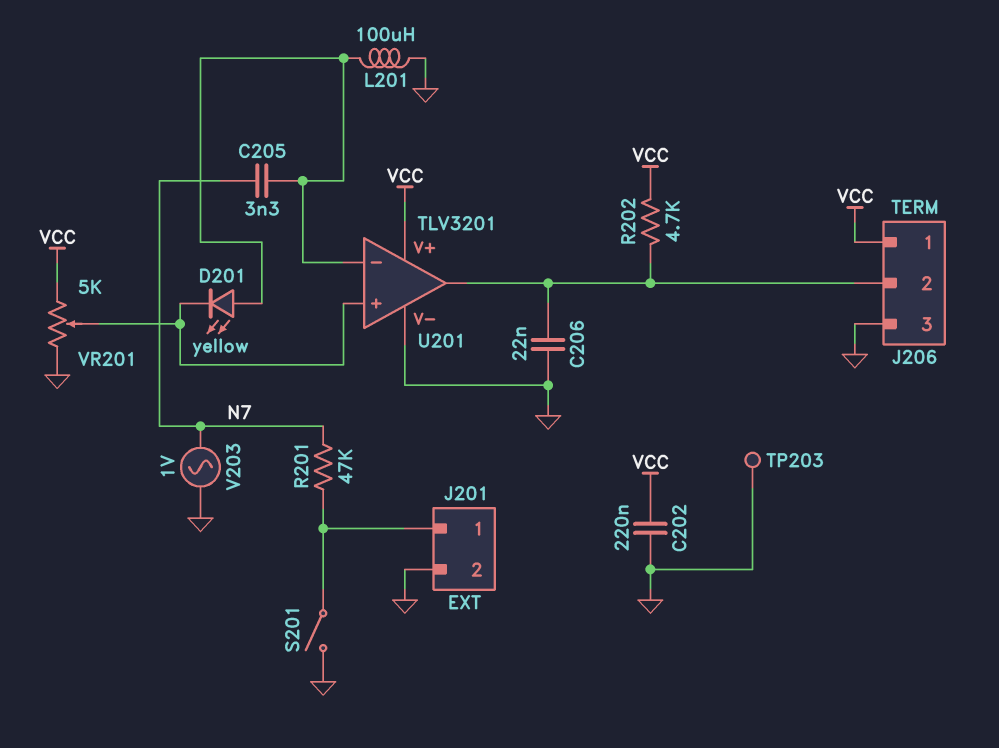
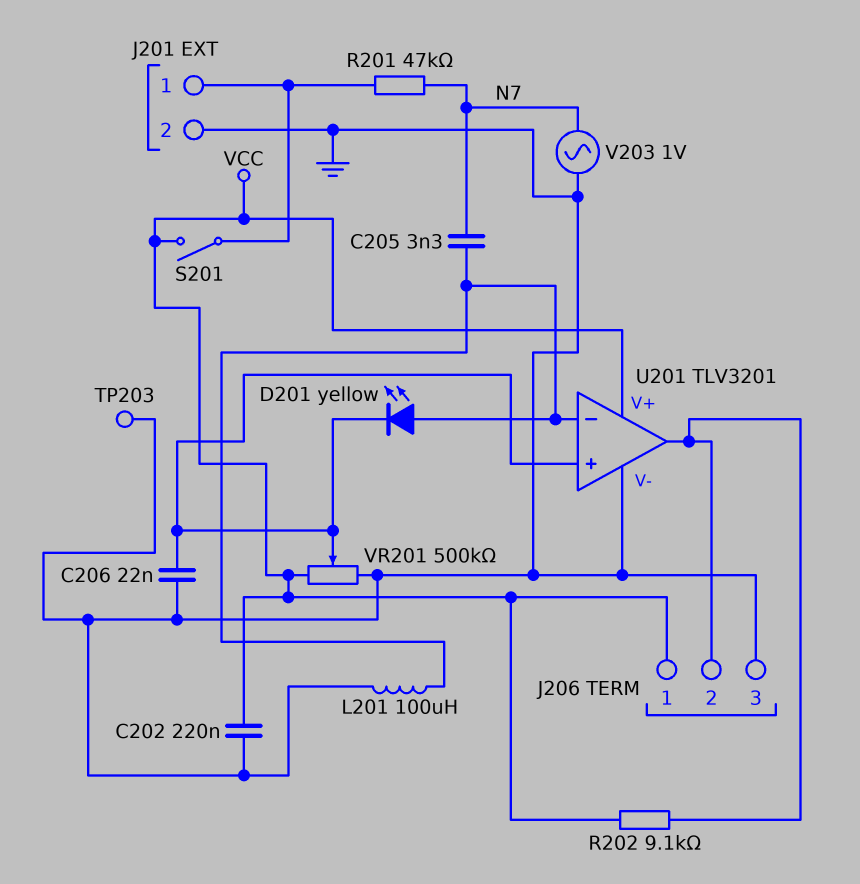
C206: 22nF (GND, J206/2) -> 22nF (GND, U201/in+)
R202: 4.7k (J206/2, VCC) -> 9.1k (J206/2, VCC)
S201: switch (GND, J201/1) -> switch (J201/1, VCC)
VR201: 5k (GND, VCC, wiper U201/in+) -> 500k (GND, VCC, wiper U201/in+)

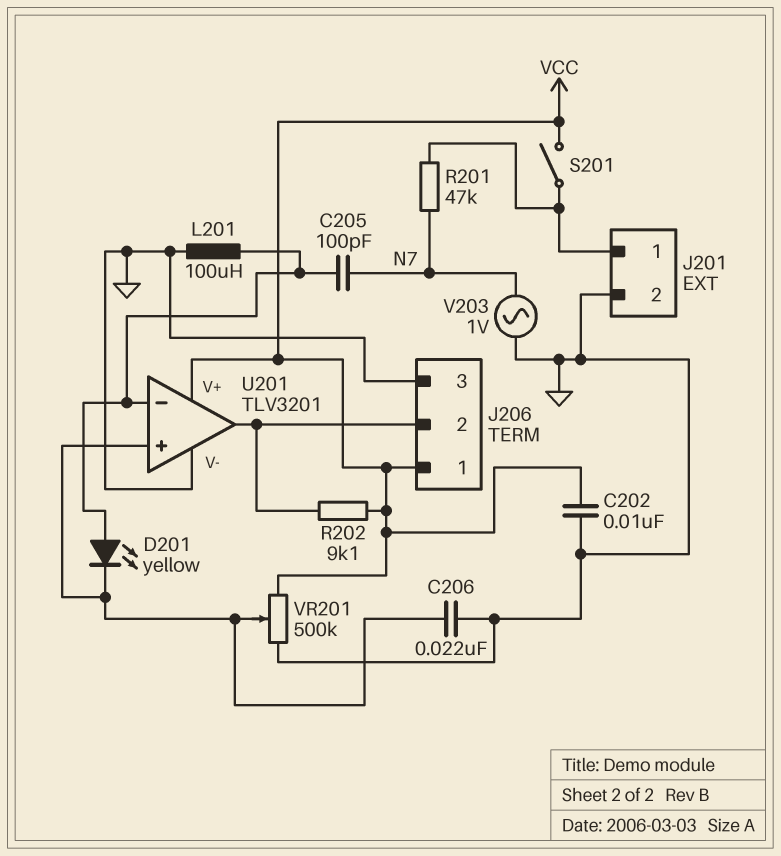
C202: 220nF (GND, VCC) -> 10nF (GND, VCC)
C205: 3.3nF (N7, U201/in-) -> 100pF (N7, U201/in-)
TP203: test point (GND) -> none

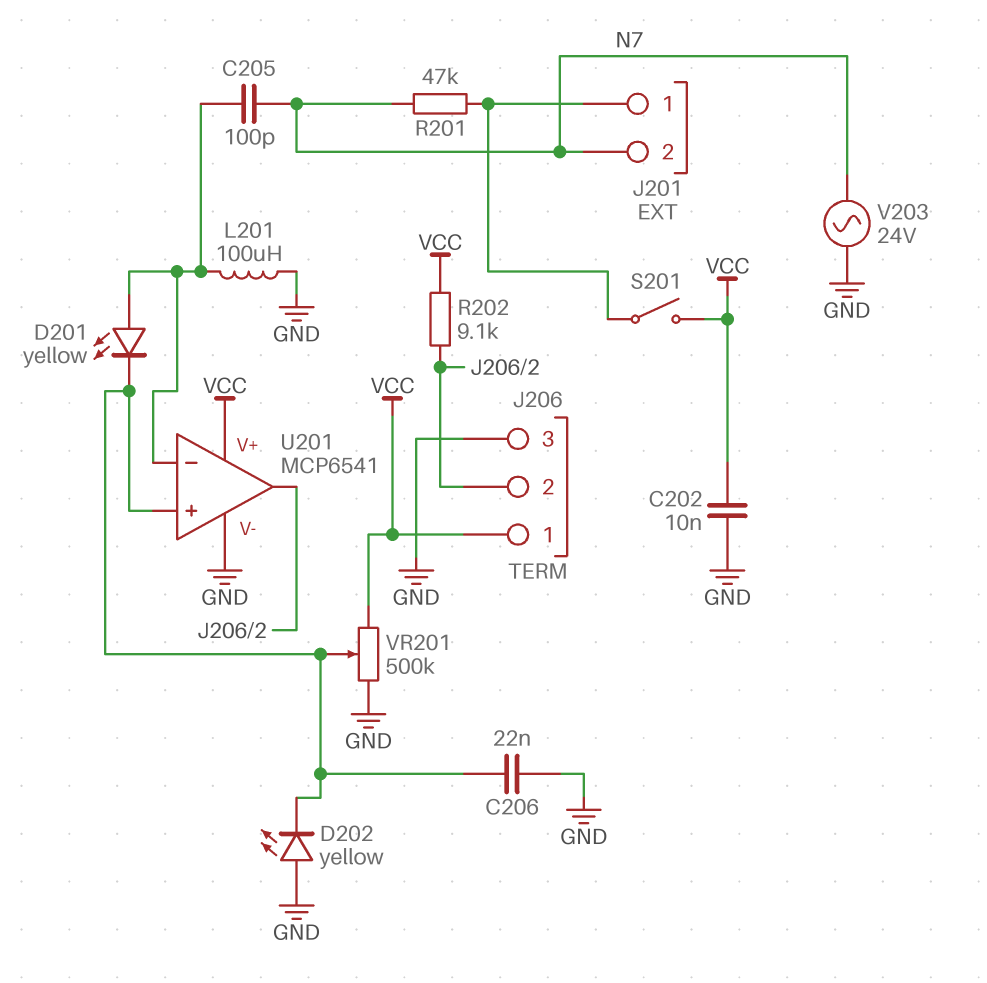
D202: none -> LED yellow (A GND, K U201/in+)
J201 pin 2: GND -> N7
U201: TLV3201 -> MCP6541
V203: AC 1V (GND, N7) -> AC 24V (GND, N7)

